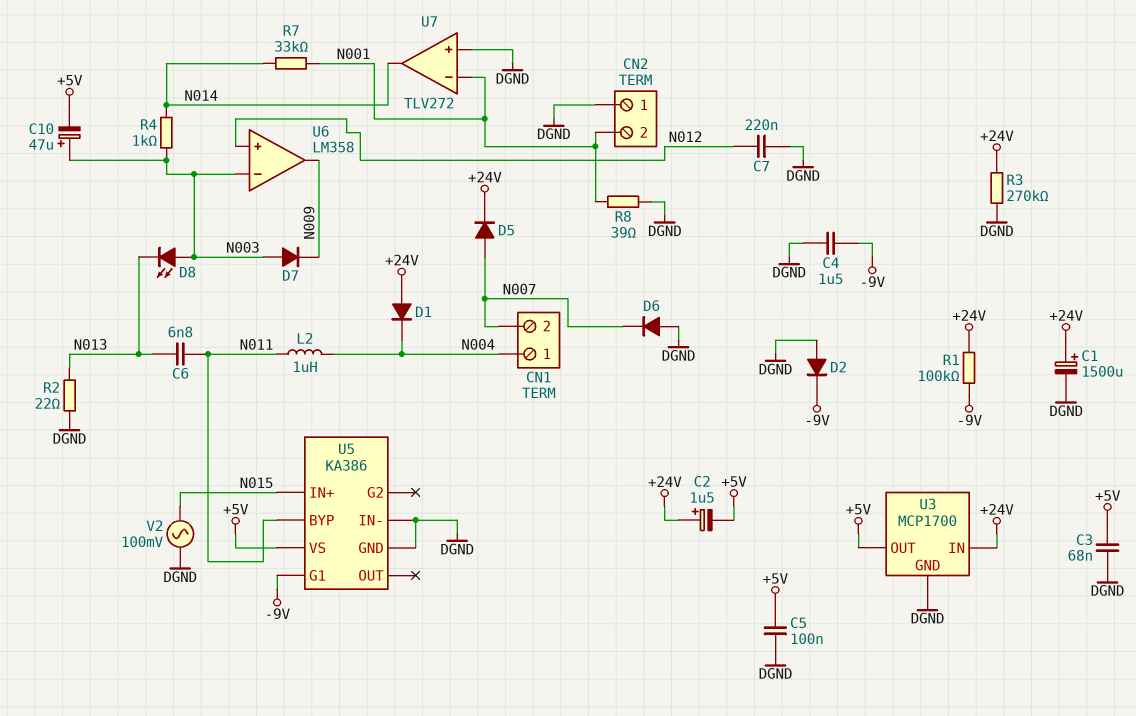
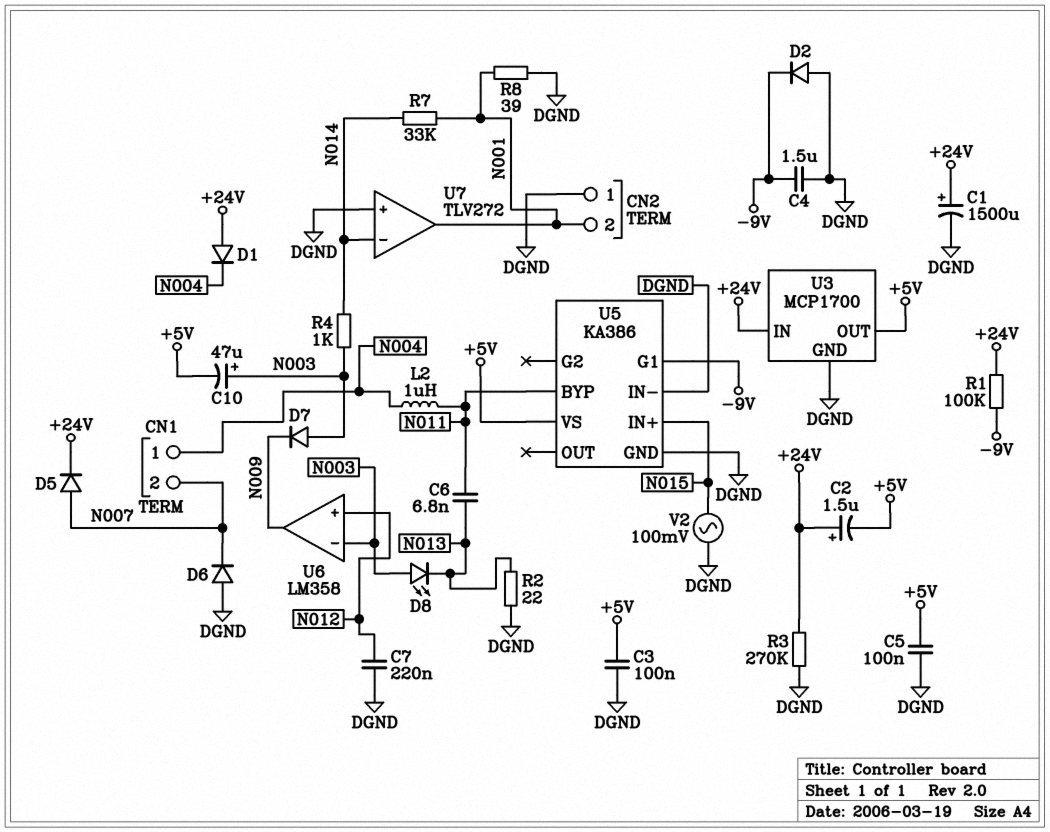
C3: 68nF (+5V, DGND) -> 100nF (+5V, DGND)
U7 pin in-: N001 -> N014
U7 pin out: N014 -> N001

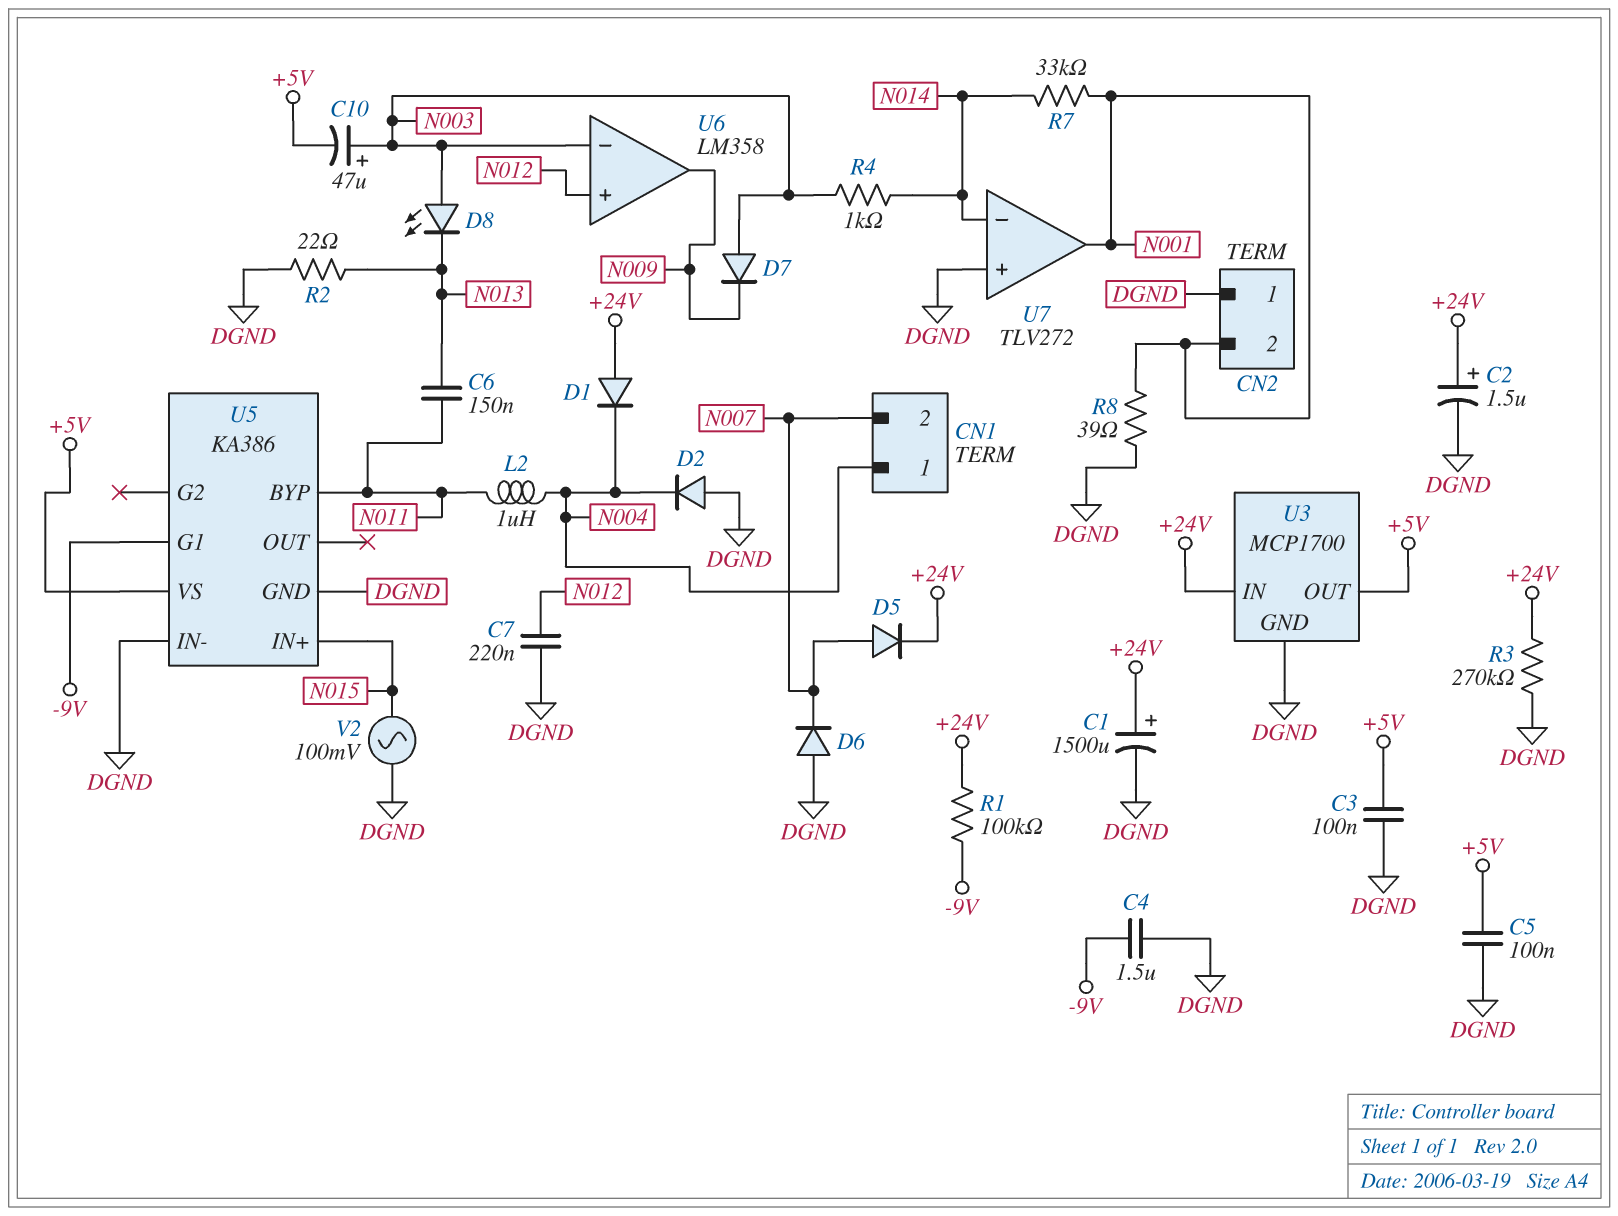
C2: 1.5uF (plus +24V, minus +5V) -> 1.5uF (plus +24V, minus DGND)
C6: 6.8nF (N011, N013) -> 150nF (N011, N013)
D2: diode (A DGND, K -9V) -> diode (A DGND, K N004)

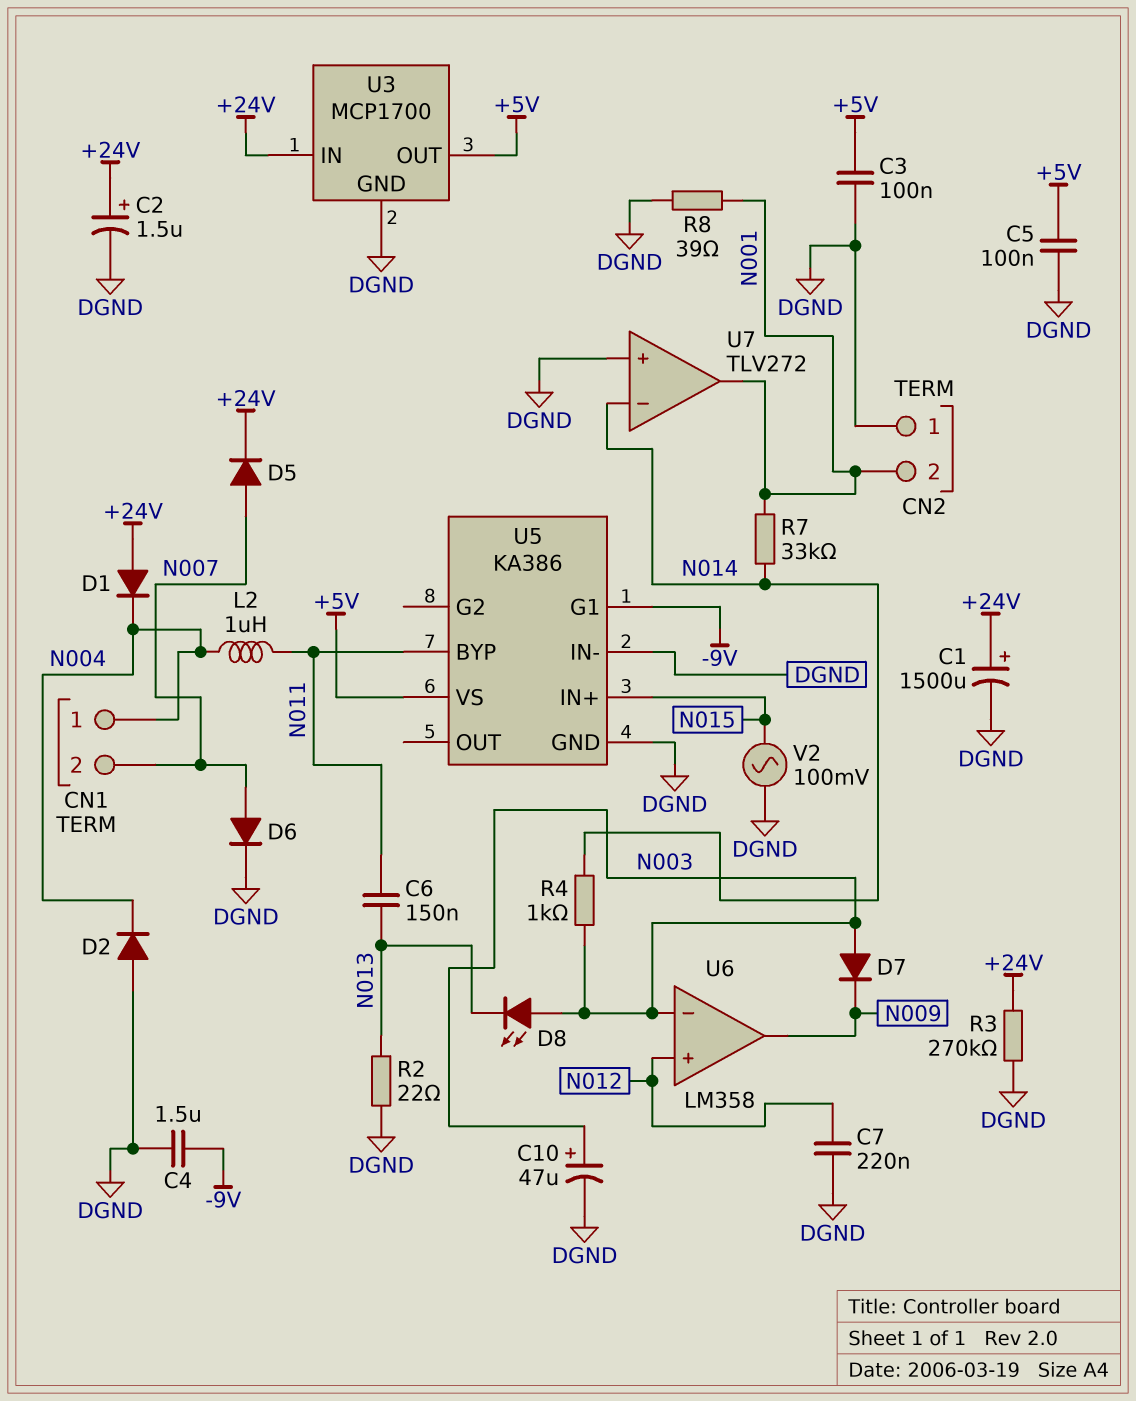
C10: 47uF (plus N003, minus +5V) -> 47uF (plus N003, minus DGND)
D6: diode (A DGND, K N007) -> diode (A N007, K DGND)
R1: 100k (+24V, -9V) -> none

